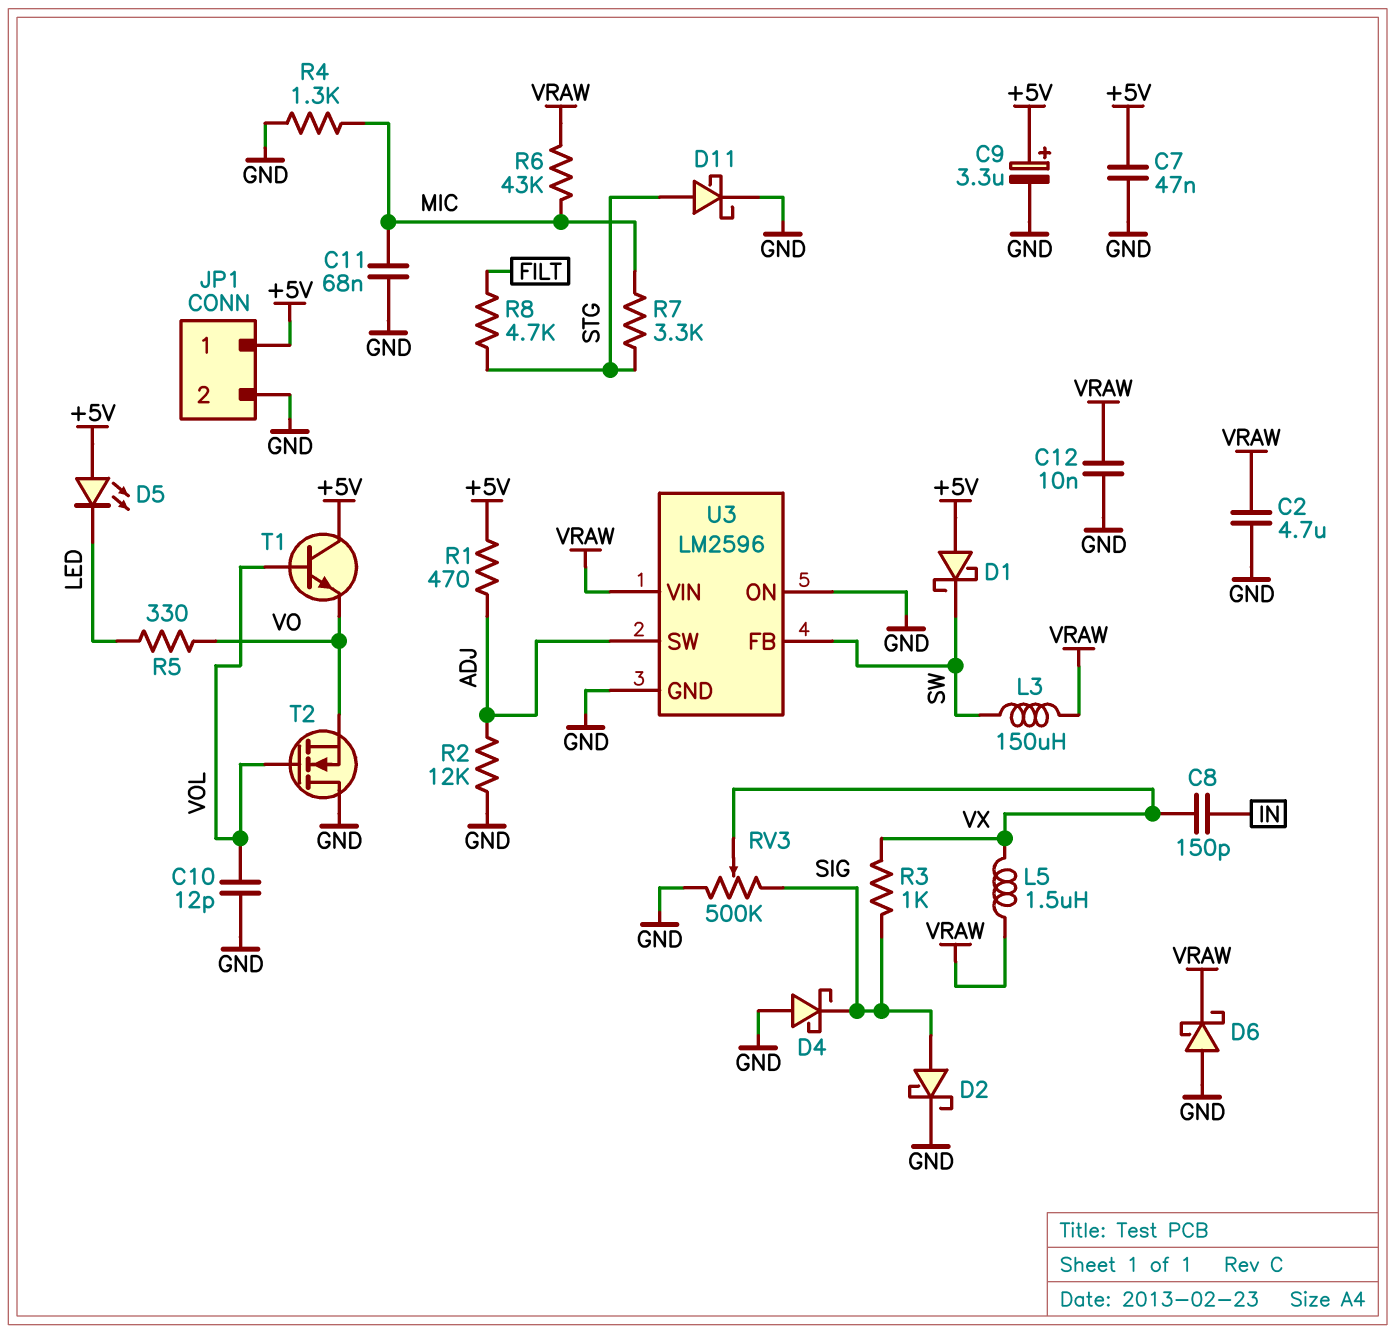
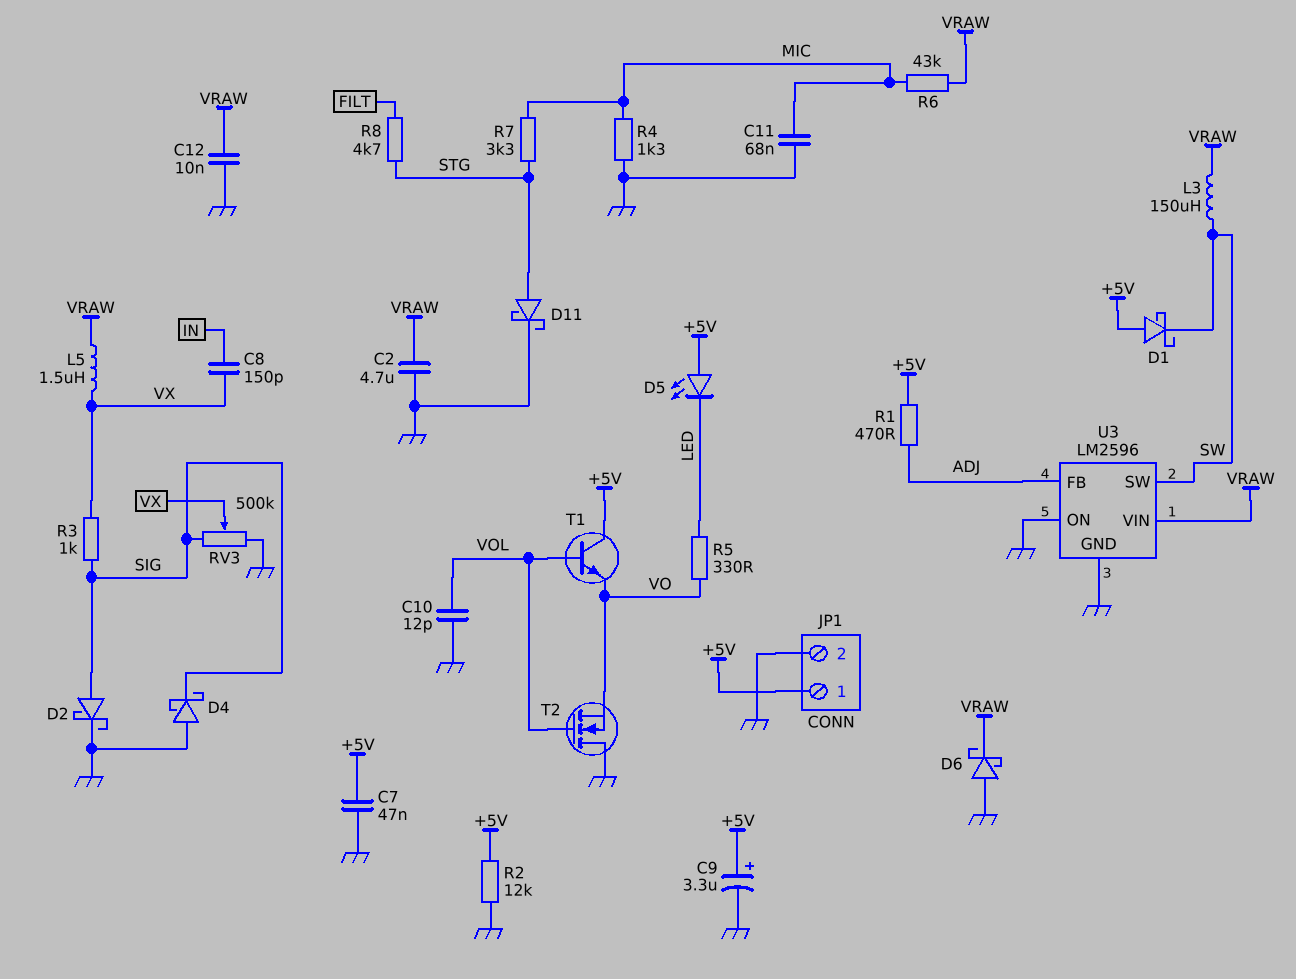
R2: 12k (ADJ, GND) -> 12k (+5V, GND)
U3 pin FB: SW -> ADJ
U3 pin SW: ADJ -> SW

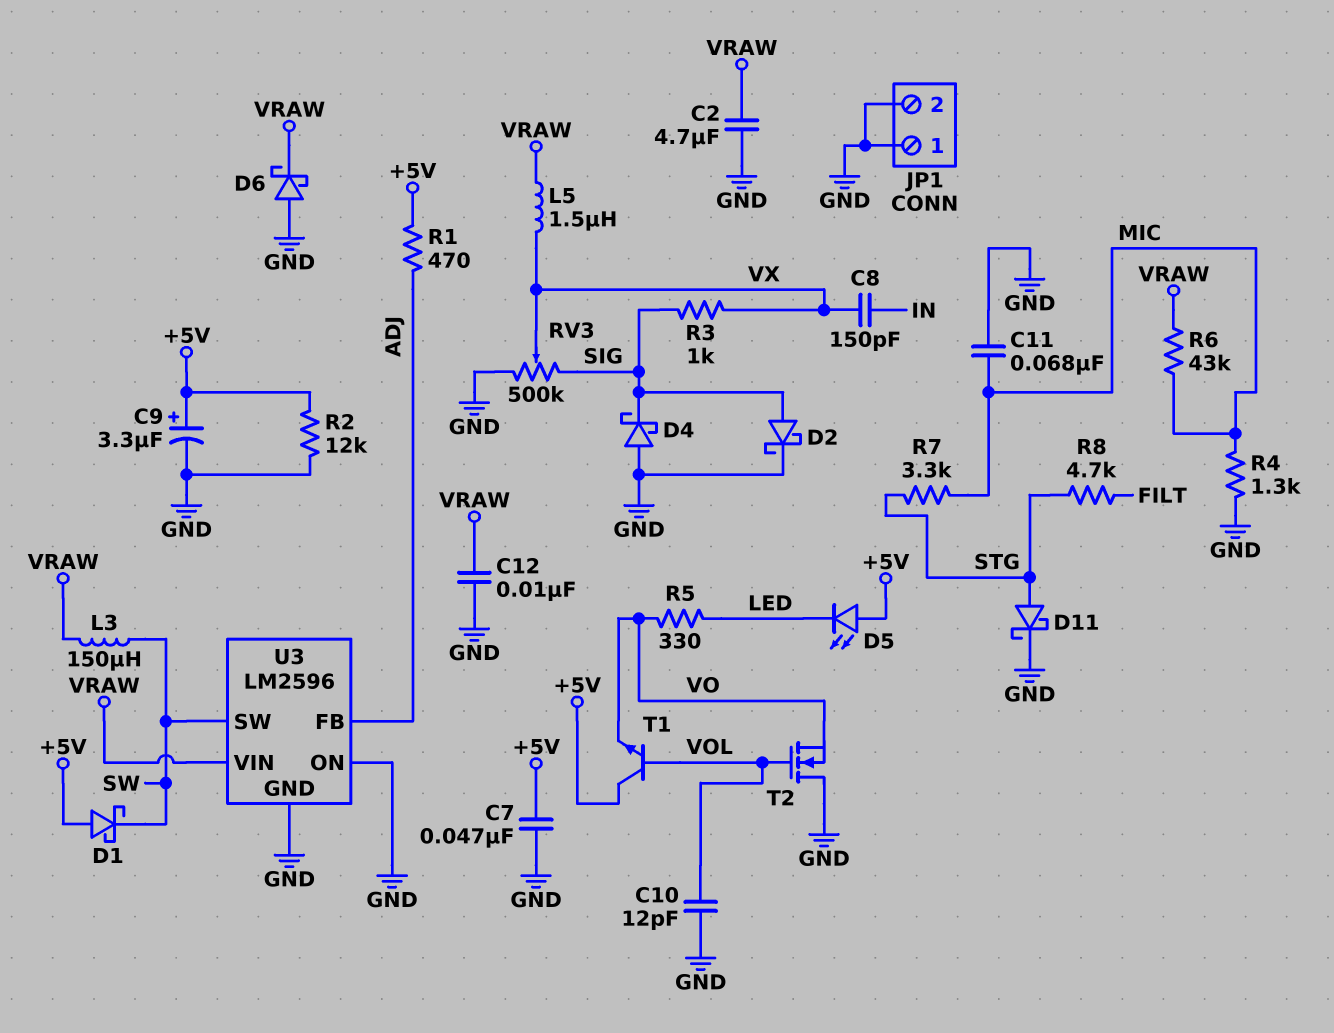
JP1 pin 1: +5V -> GND

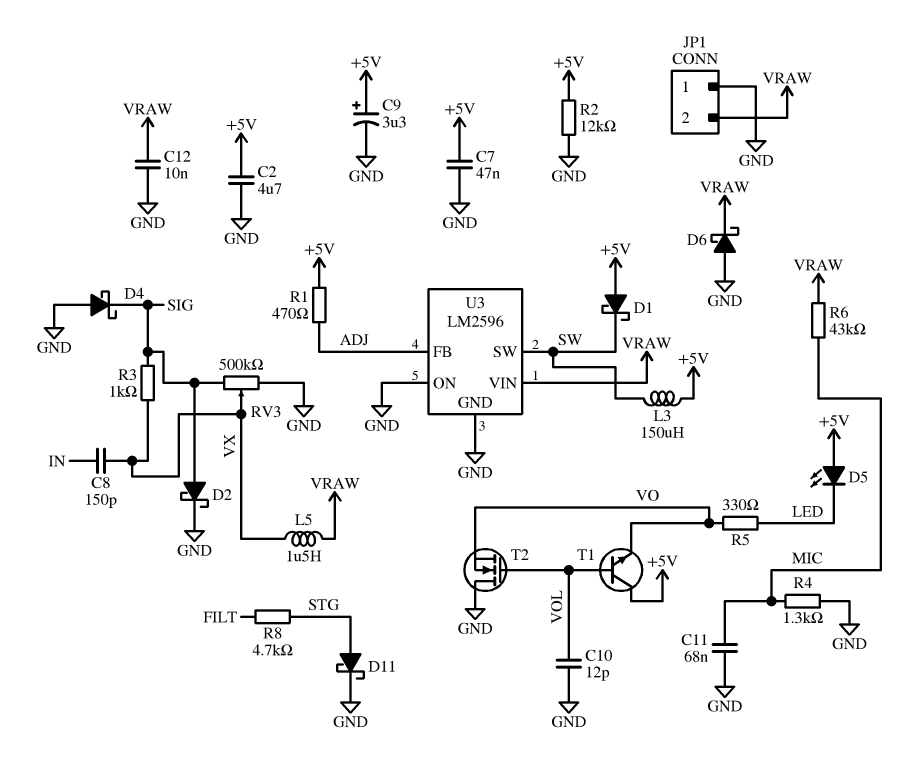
C2: 4.7uF (GND, VRAW) -> 4.7uF (+5V, GND)
JP1 pin 2: GND -> VRAW
L3: 150uH (SW, VRAW) -> 150uH (+5V, SW)
R7: 3.3k (MIC, STG) -> none

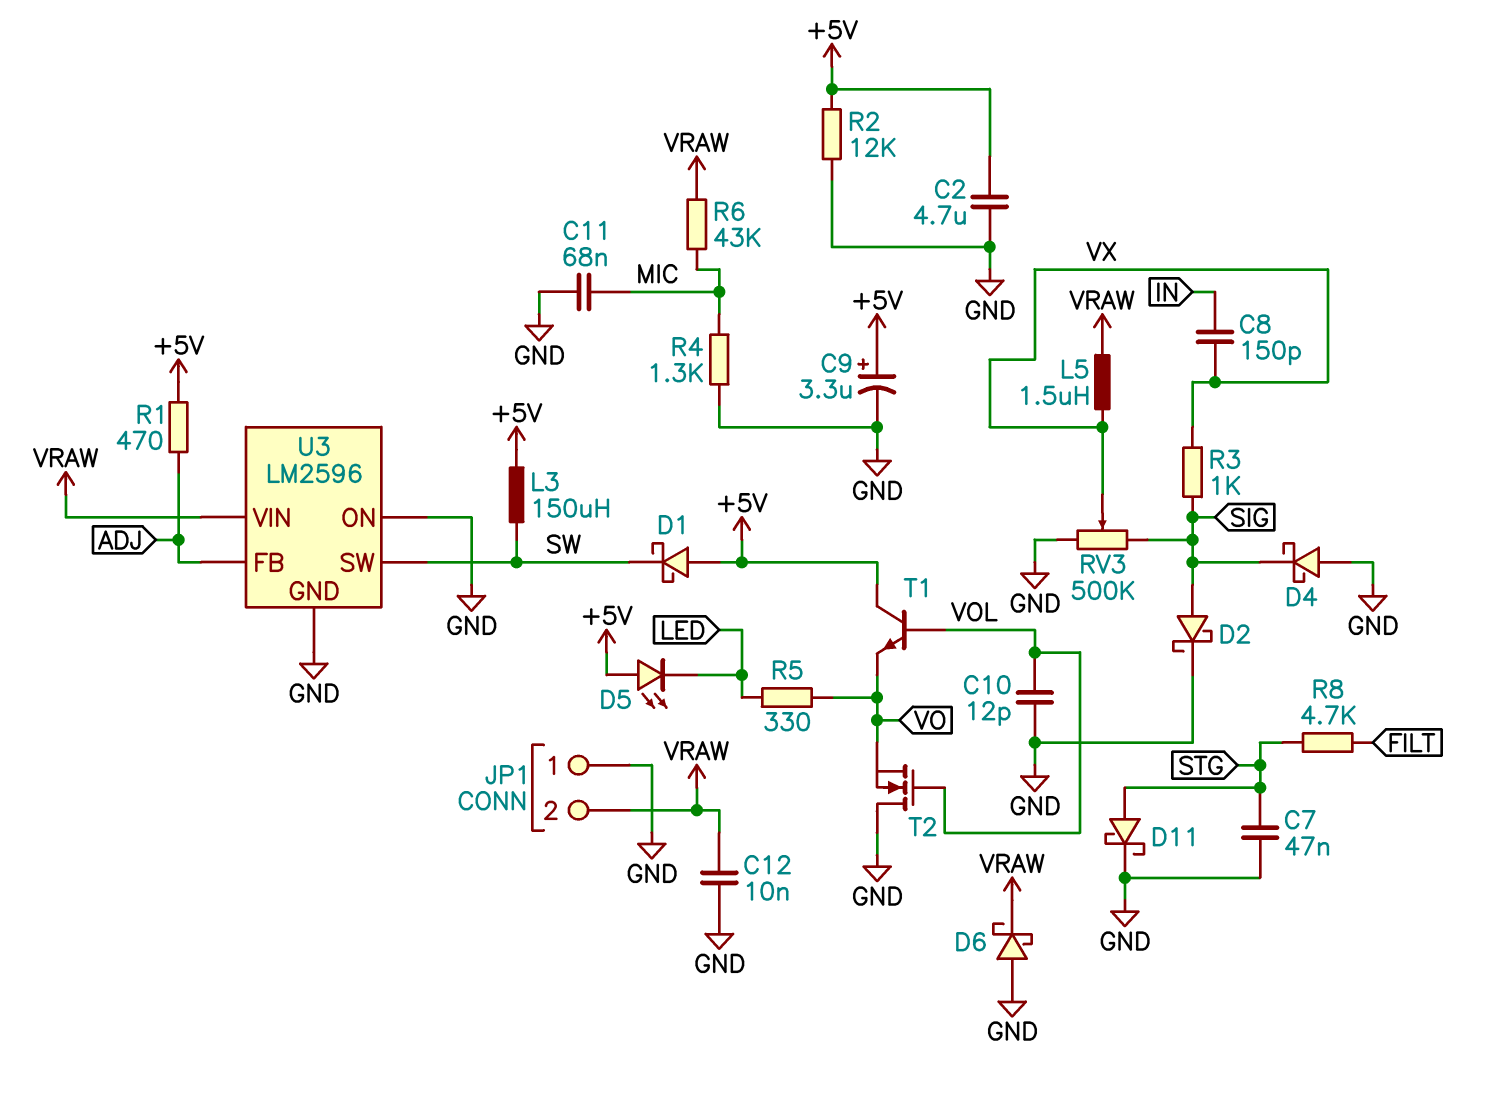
C7: 47nF (+5V, GND) -> 47nF (GND, STG)

